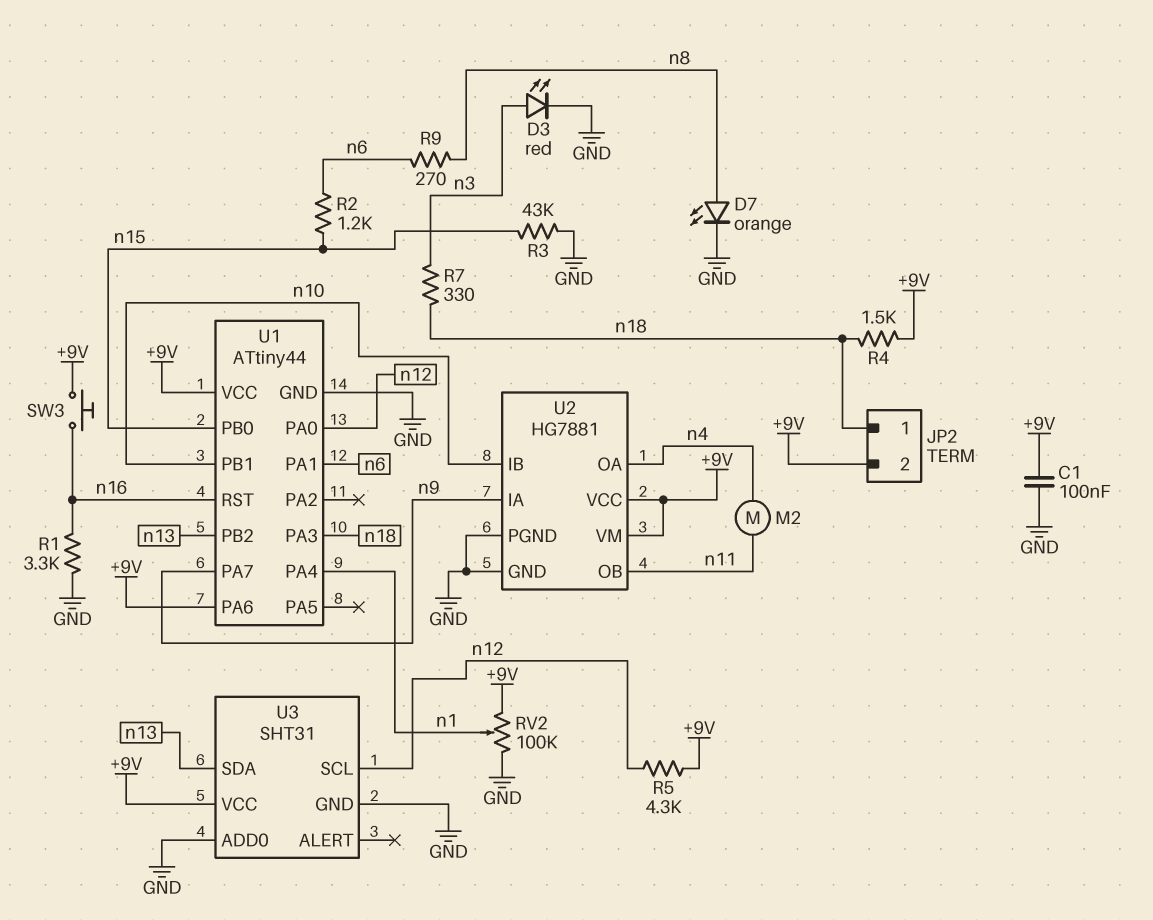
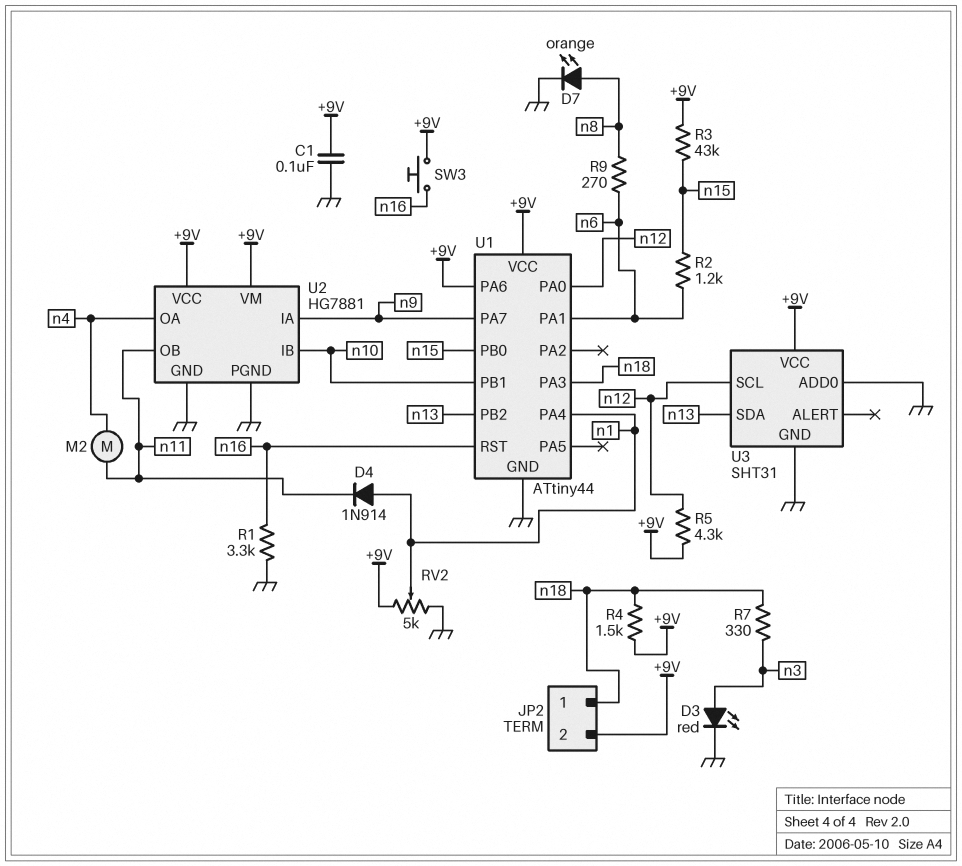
D4: none -> diode 1N914 (A n1, K n11)
R3: 43k (GND, n15) -> 43k (+9V, n15)
RV2: 100k (+9V, GND, wiper n1) -> 5k (+9V, GND, wiper n1)

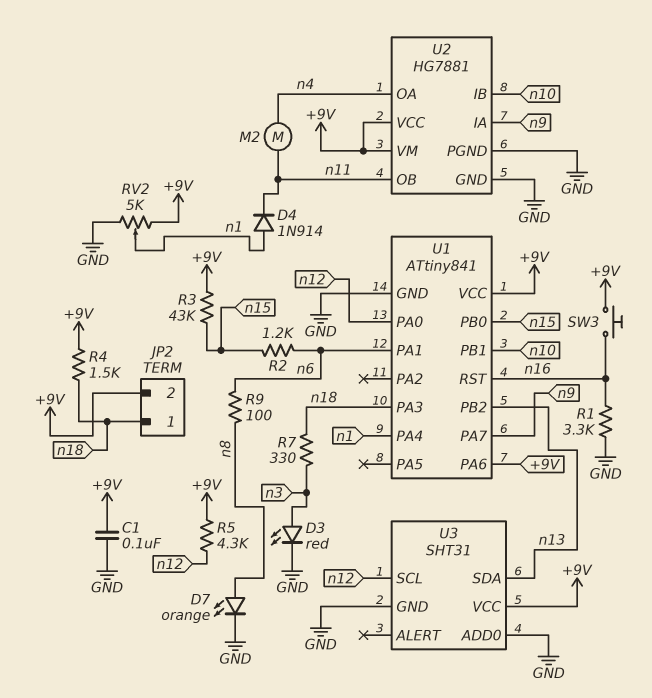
R9: 270 (n6, n8) -> 100 (n6, n8)
U1: ATtiny44 -> ATtiny841

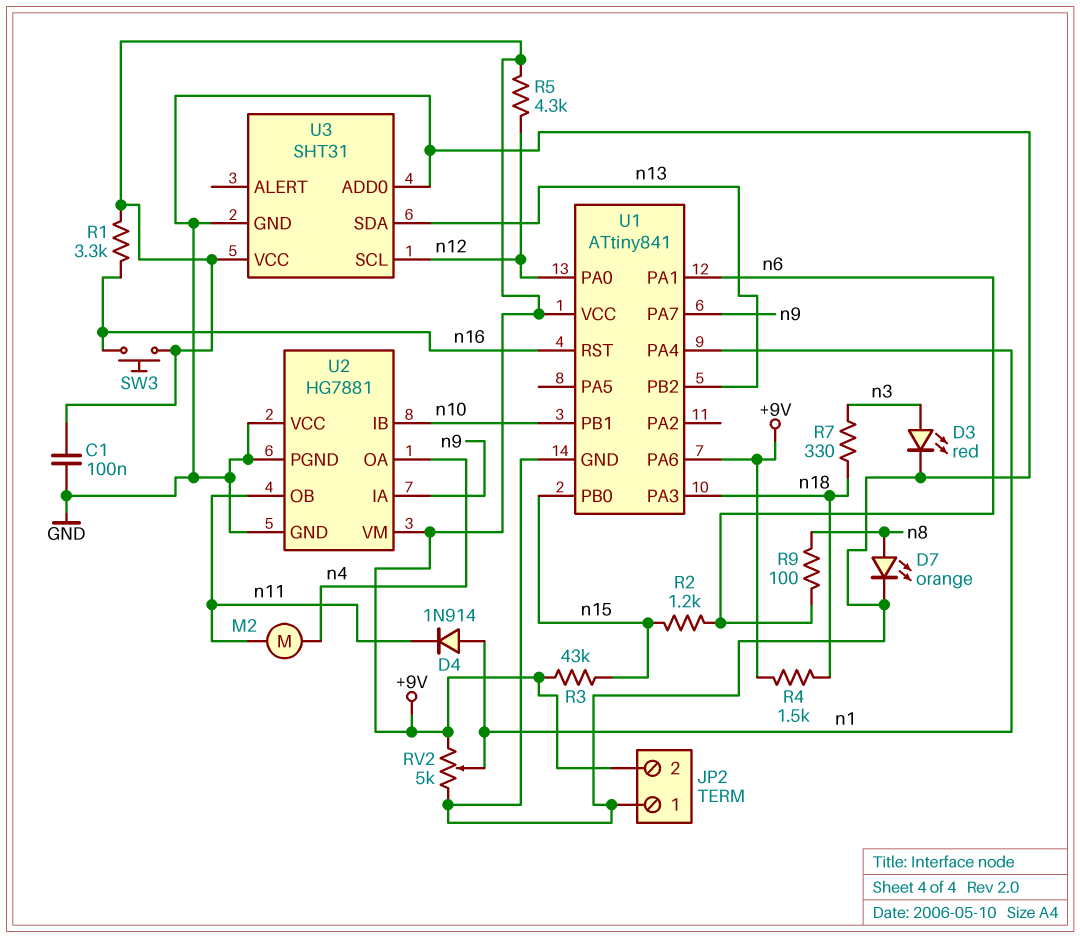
JP2 pin 1: n18 -> GND
R1: 3.3k (GND, n16) -> 3.3k (+9V, n16)
U2 pin VCC: +9V -> GND

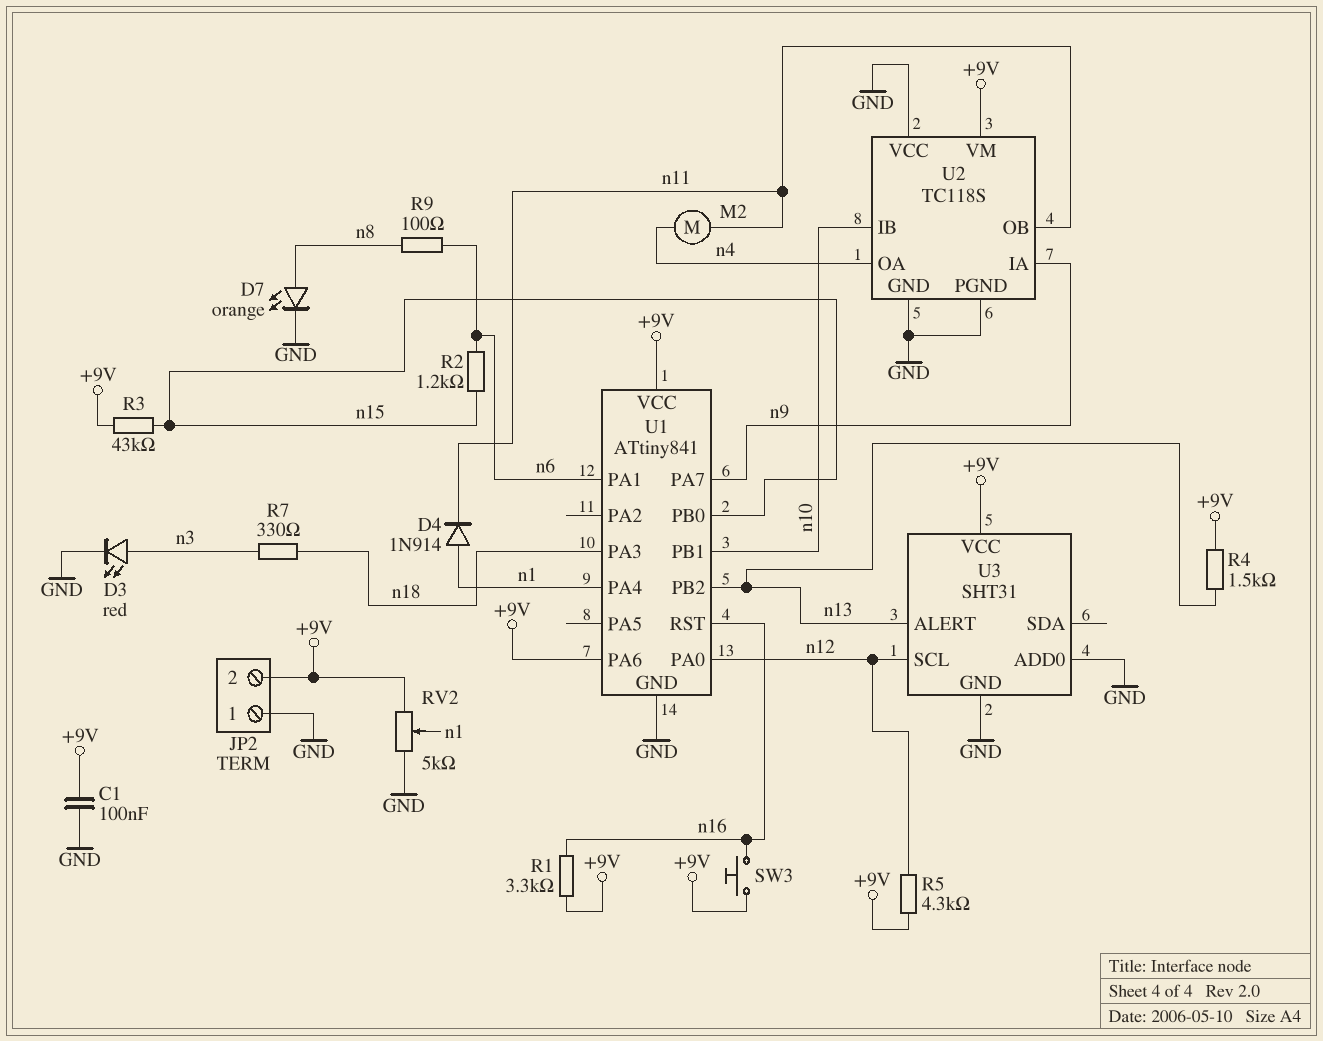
R4: 1.5k (+9V, n18) -> 1.5k (+9V, n13)
U2: HG7881 -> TC118S
U3 pin ALERT: none -> n13
U3 pin SDA: n13 -> none

